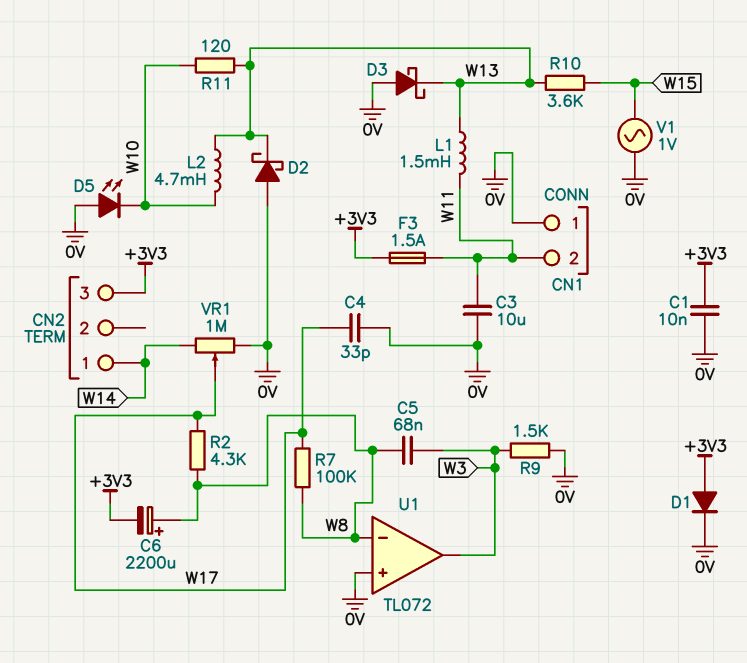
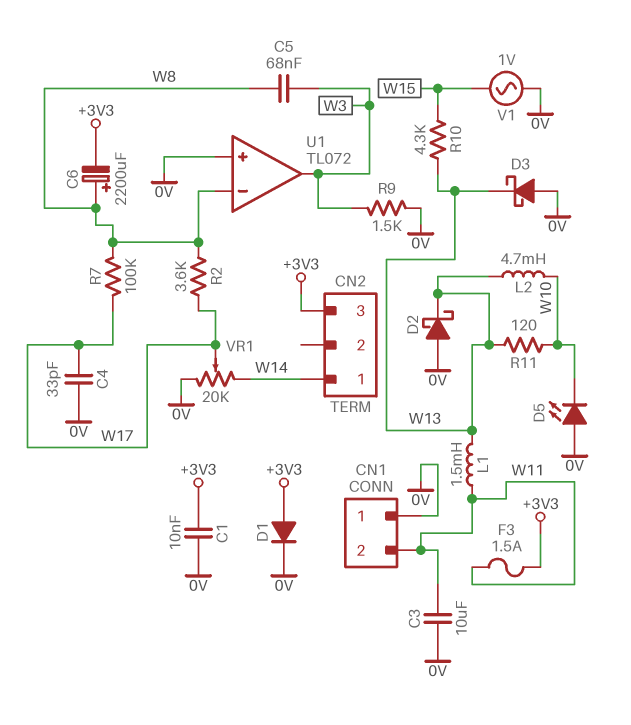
R2: 4.3k (W8, W17) -> 3.6k (W8, W17)
R10: 3.6k (W13, W15) -> 4.3k (W13, W15)
VR1: 1M (0V, W14, wiper W17) -> 20k (0V, W14, wiper W17)

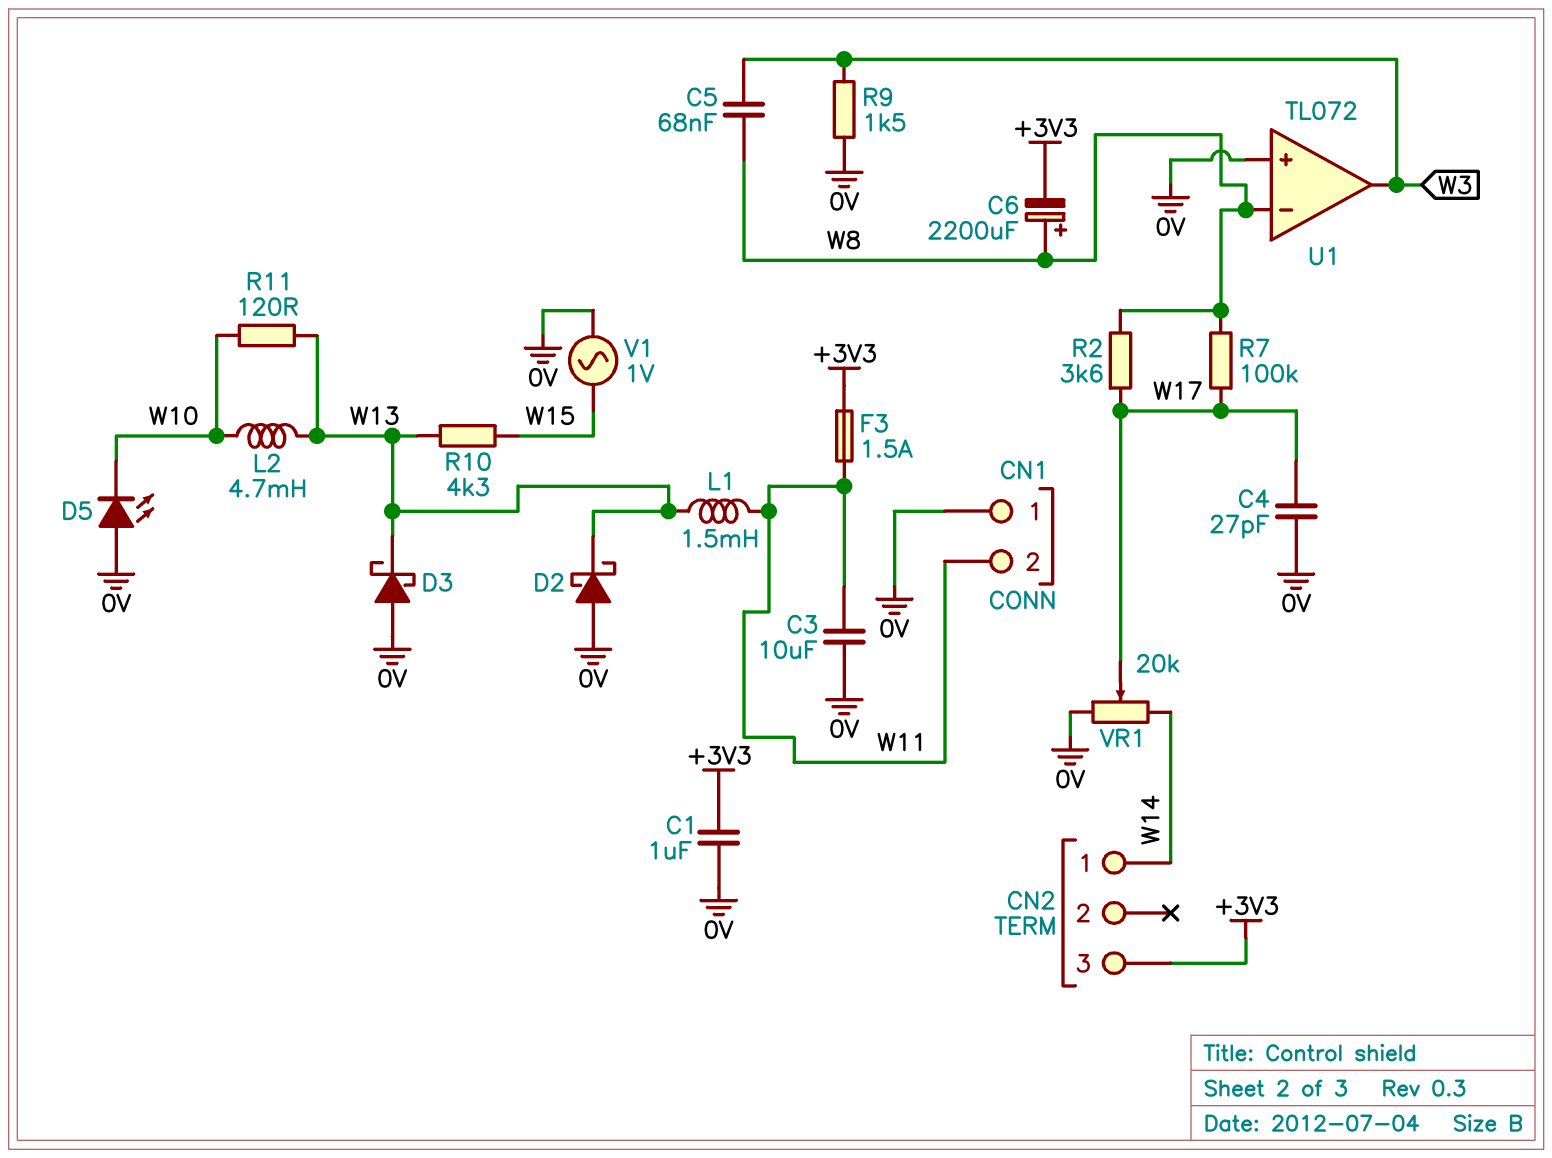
C1: 10nF (+3V3, 0V) -> 1uF (+3V3, 0V)
C4: 33pF (0V, W17) -> 27pF (0V, W17)
D1: diode (A +3V3, K 0V) -> none

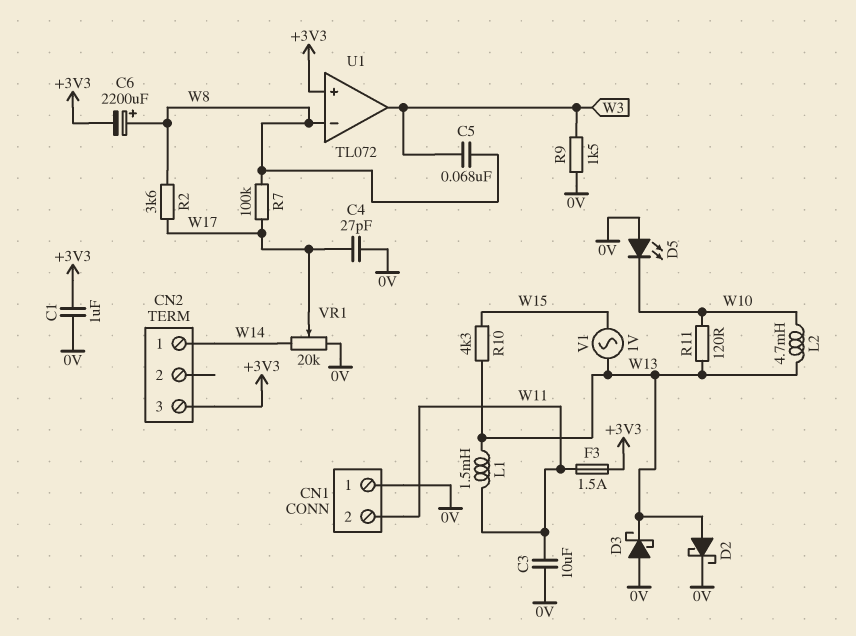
D2: schottky (A 0V, K W13) -> schottky (A W13, K 0V)
U1 pin in+: 0V -> +3V3
V1: AC 1V (0V, W15) -> AC 1V (W13, W15)

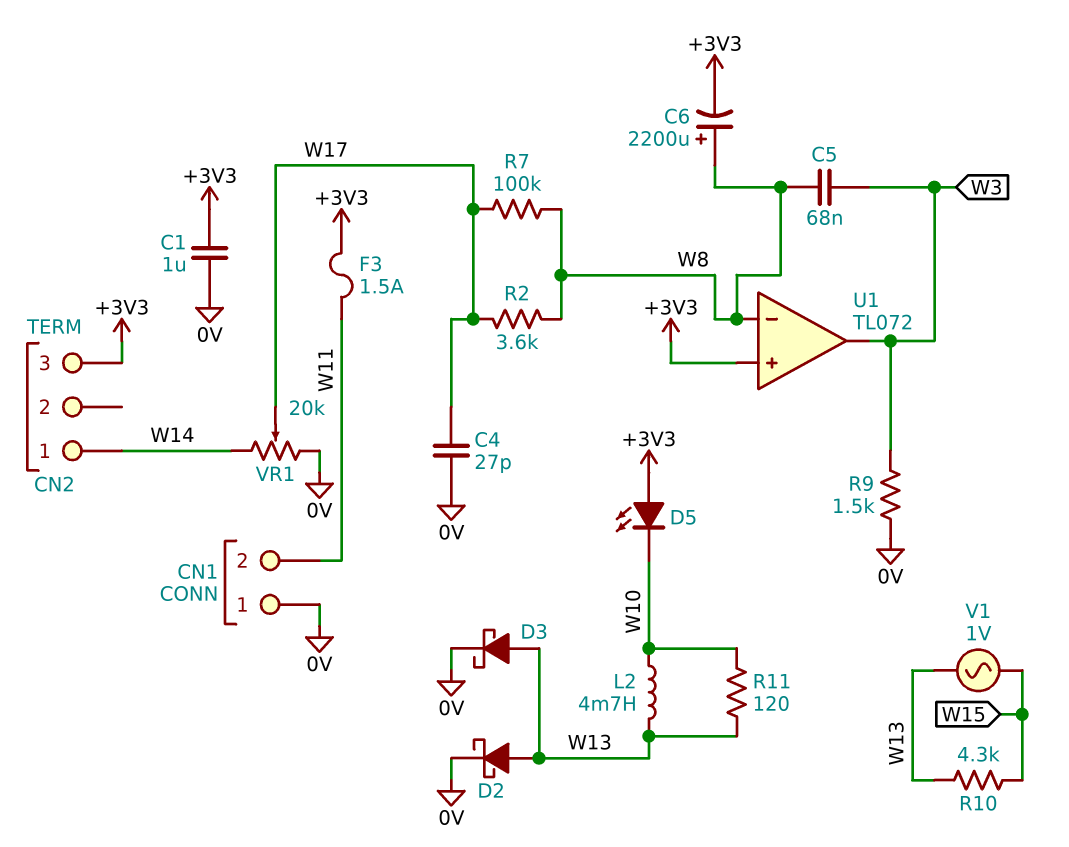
C3: 10uF (0V, W11) -> none
D3: schottky (A 0V, K W13) -> schottky (A W13, K 0V)
D5: LED (A 0V, K W10) -> LED (A +3V3, K W10)
L1: 1.5mH (W11, W13) -> none

